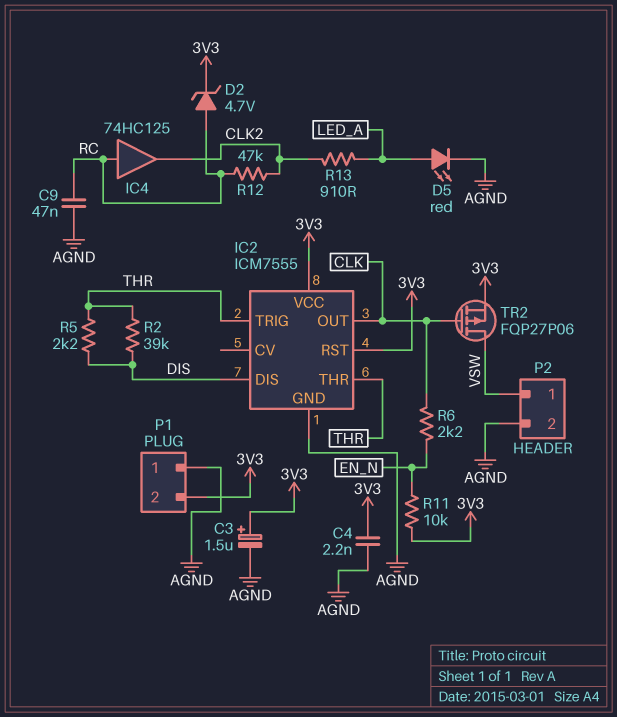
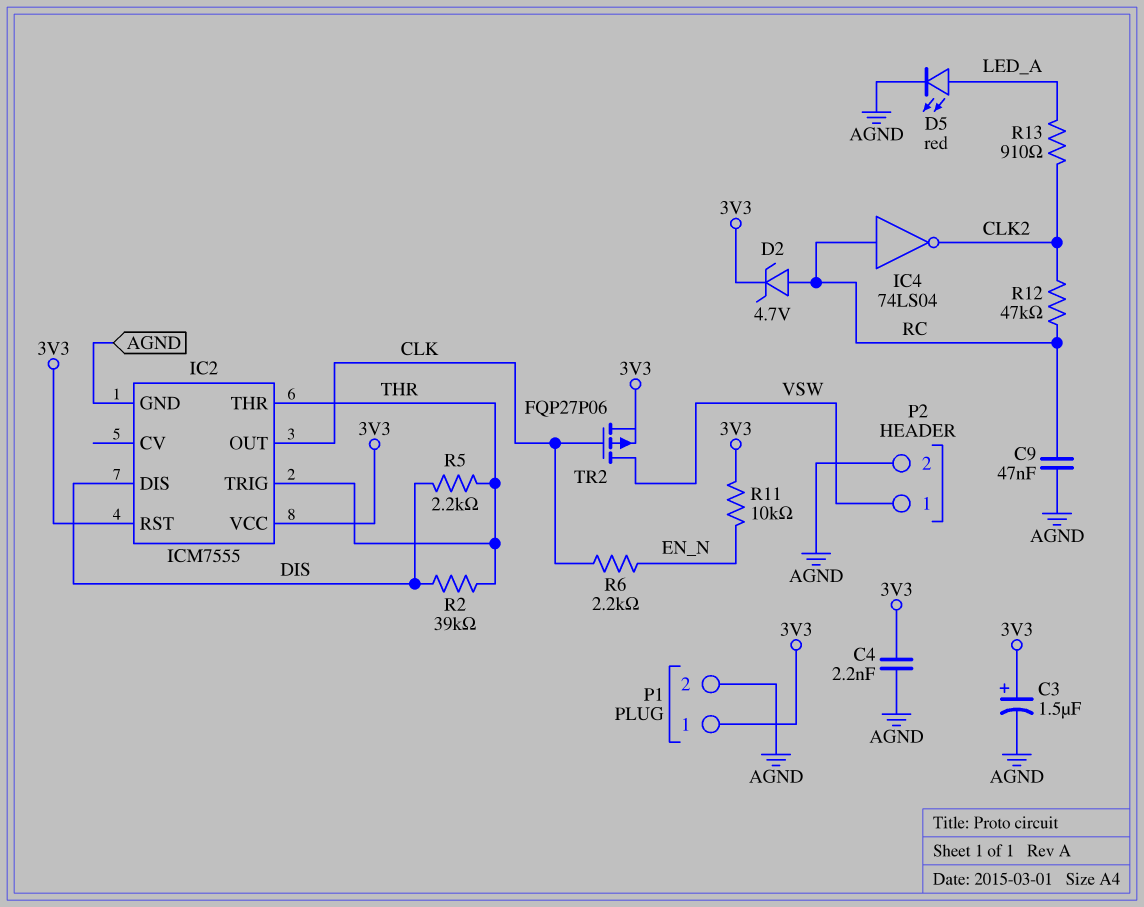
IC4: buffer 74HC125 (in RC, out CLK2) -> NOT 74LS04 (in RC, out CLK2)
P1 pin 1: AGND -> 3V3
P1 pin 2: 3V3 -> AGND

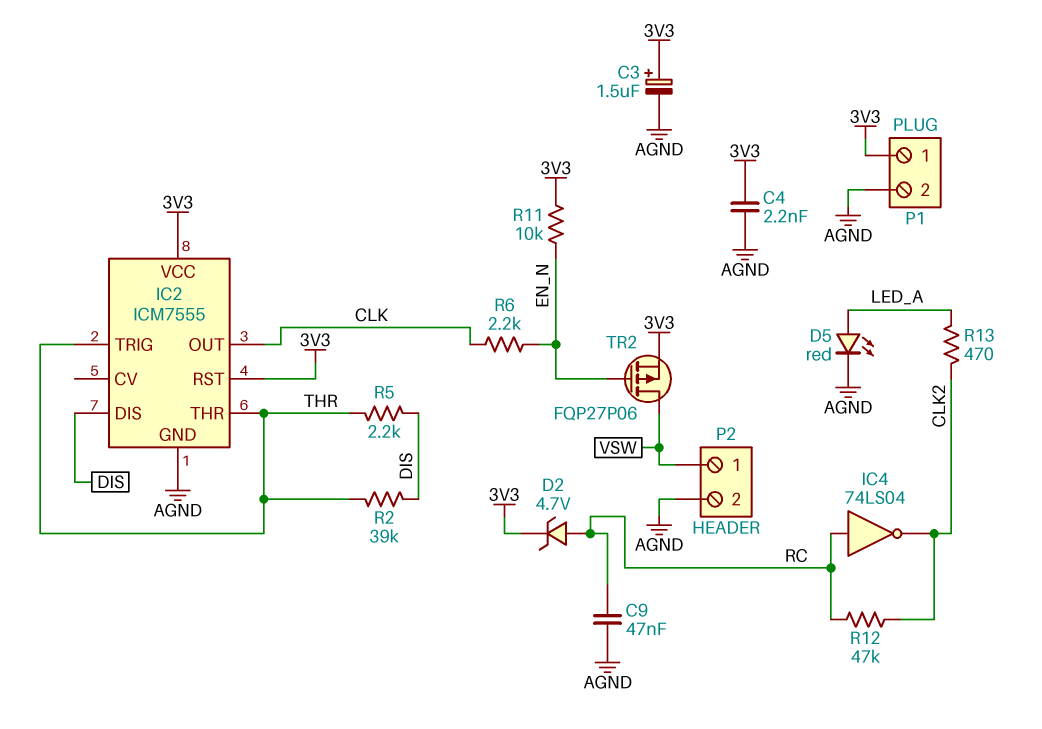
R13: 910 (CLK2, LED_A) -> 470 (CLK2, LED_A)
TR2: PMOS FQP27P06 (G CLK, D VSW, S 3V3) -> PMOS FQP27P06 (G EN_N, D VSW, S 3V3)

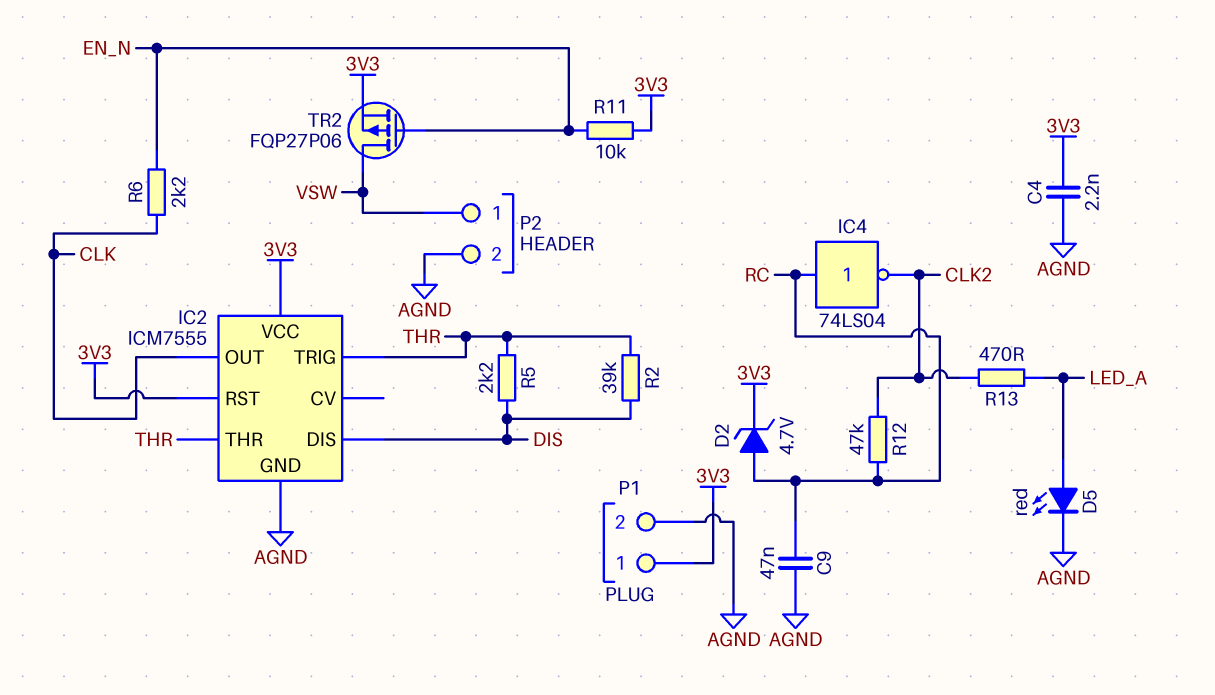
C3: 1.5uF (plus 3V3, minus AGND) -> none

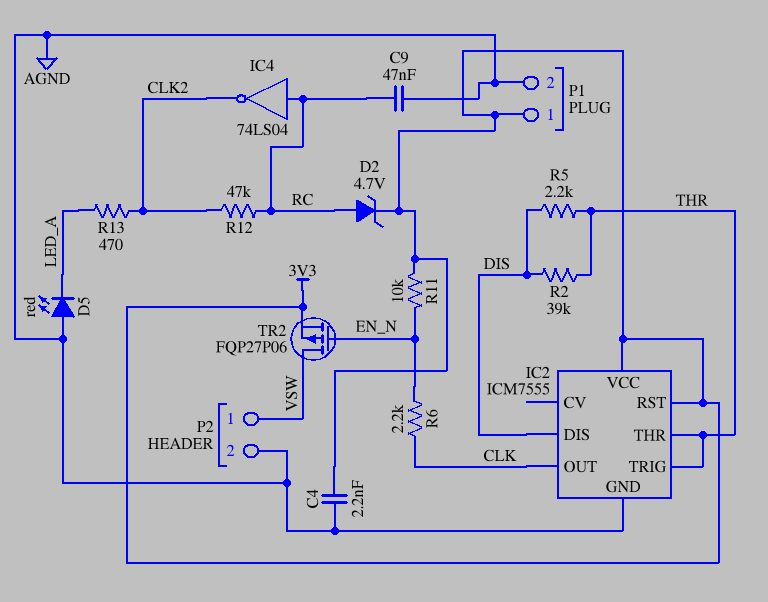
D5: LED red (A LED_A, K AGND) -> LED red (A AGND, K LED_A)

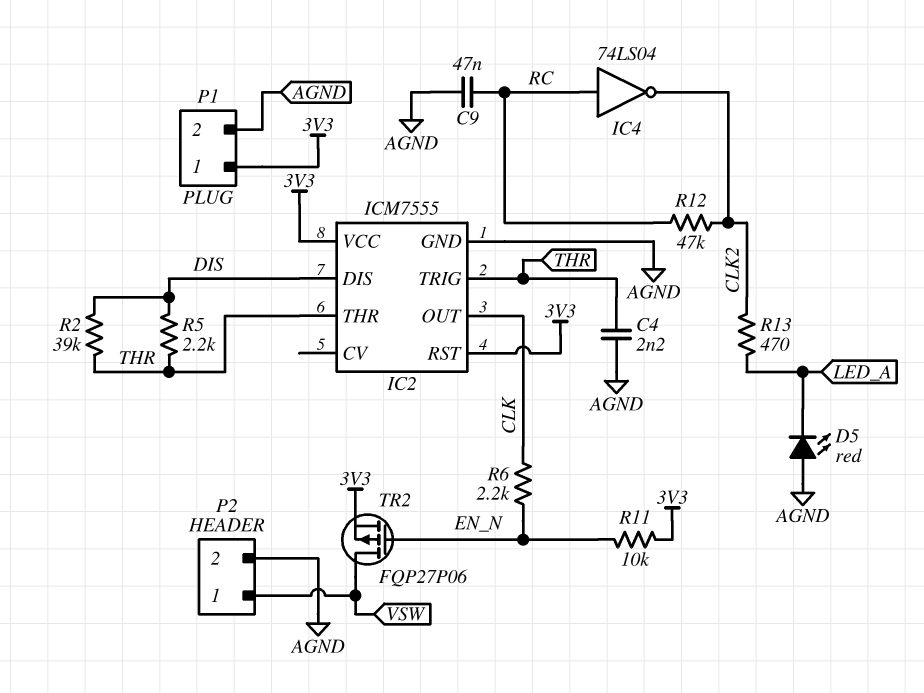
C4: 2.2nF (3V3, AGND) -> 2.2nF (AGND, THR)
D2: zener 4.7V (A RC, K 3V3) -> none

